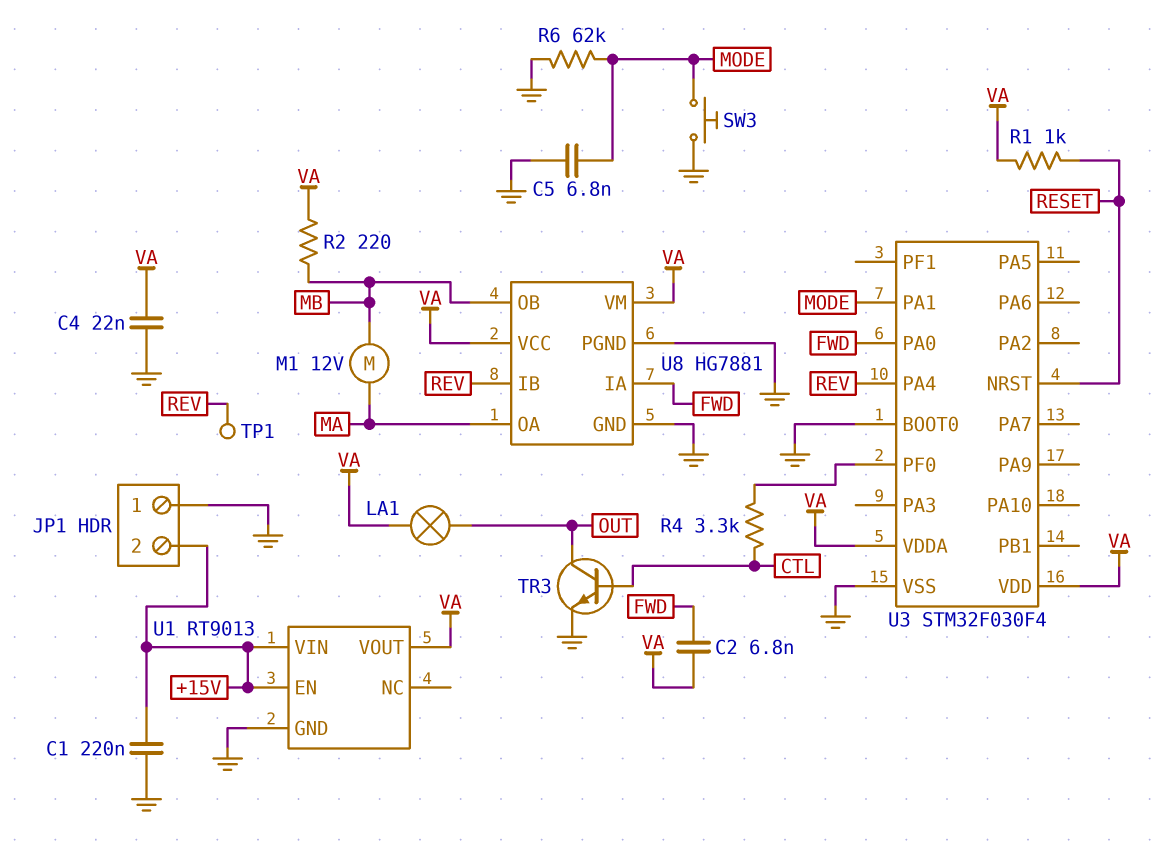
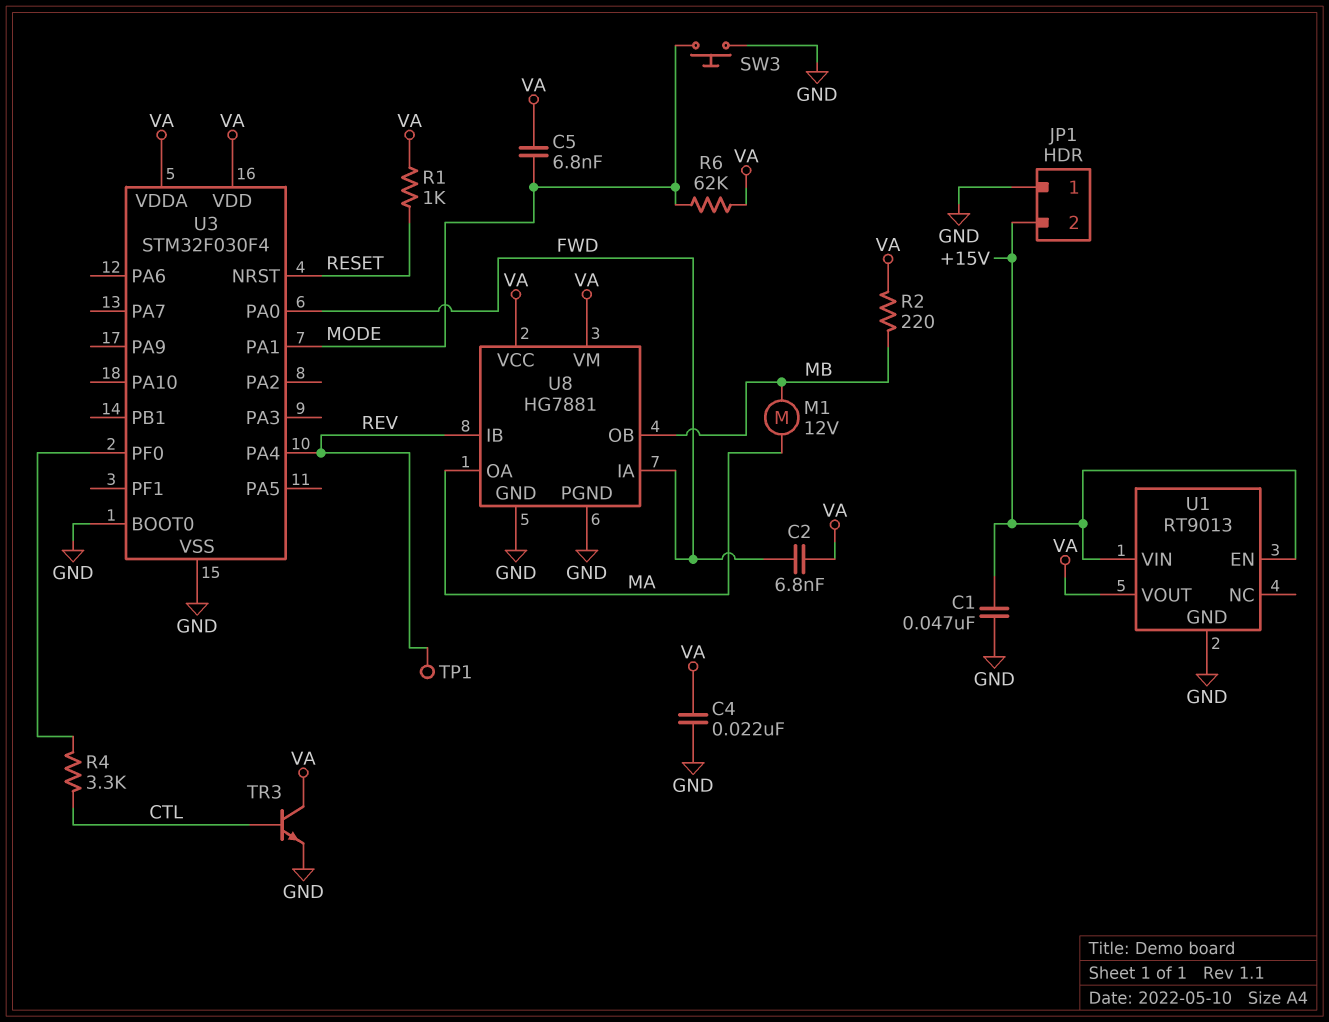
C1: 220nF (+15V, GND) -> 47nF (+15V, GND)
C5: 6.8nF (GND, MODE) -> 6.8nF (MODE, VA)
LA1: lamp (OUT, VA) -> none
R6: 62k (GND, MODE) -> 62k (MODE, VA)
TR3: NPN (B CTL, C OUT, E GND) -> NPN (B CTL, C VA, E GND)

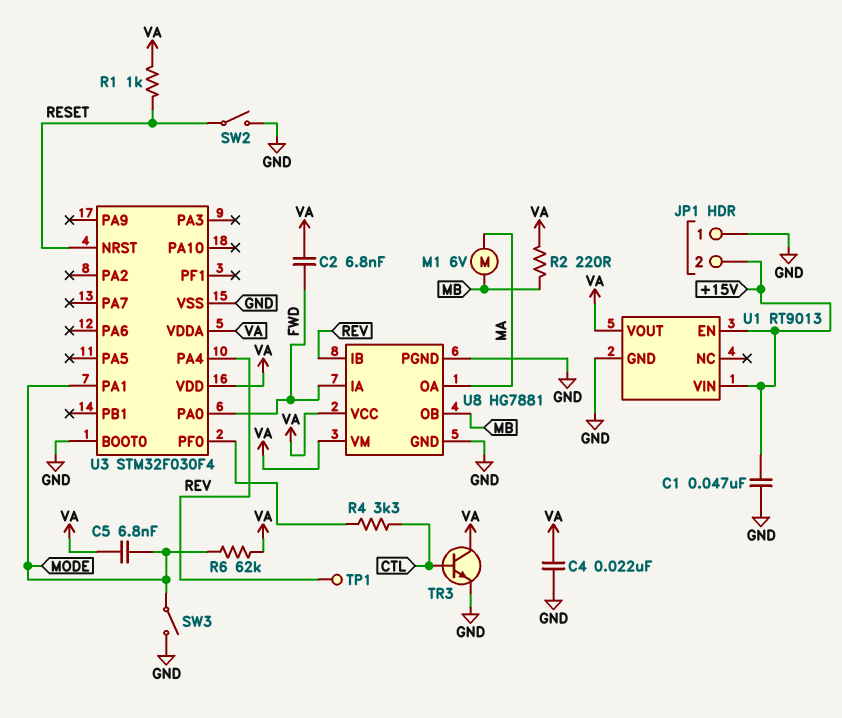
M1: motor 12V (MA, MB) -> motor 6V (MA, MB)
SW2: none -> switch (GND, RESET)
SW3: button (GND, MODE) -> switch (GND, MODE)

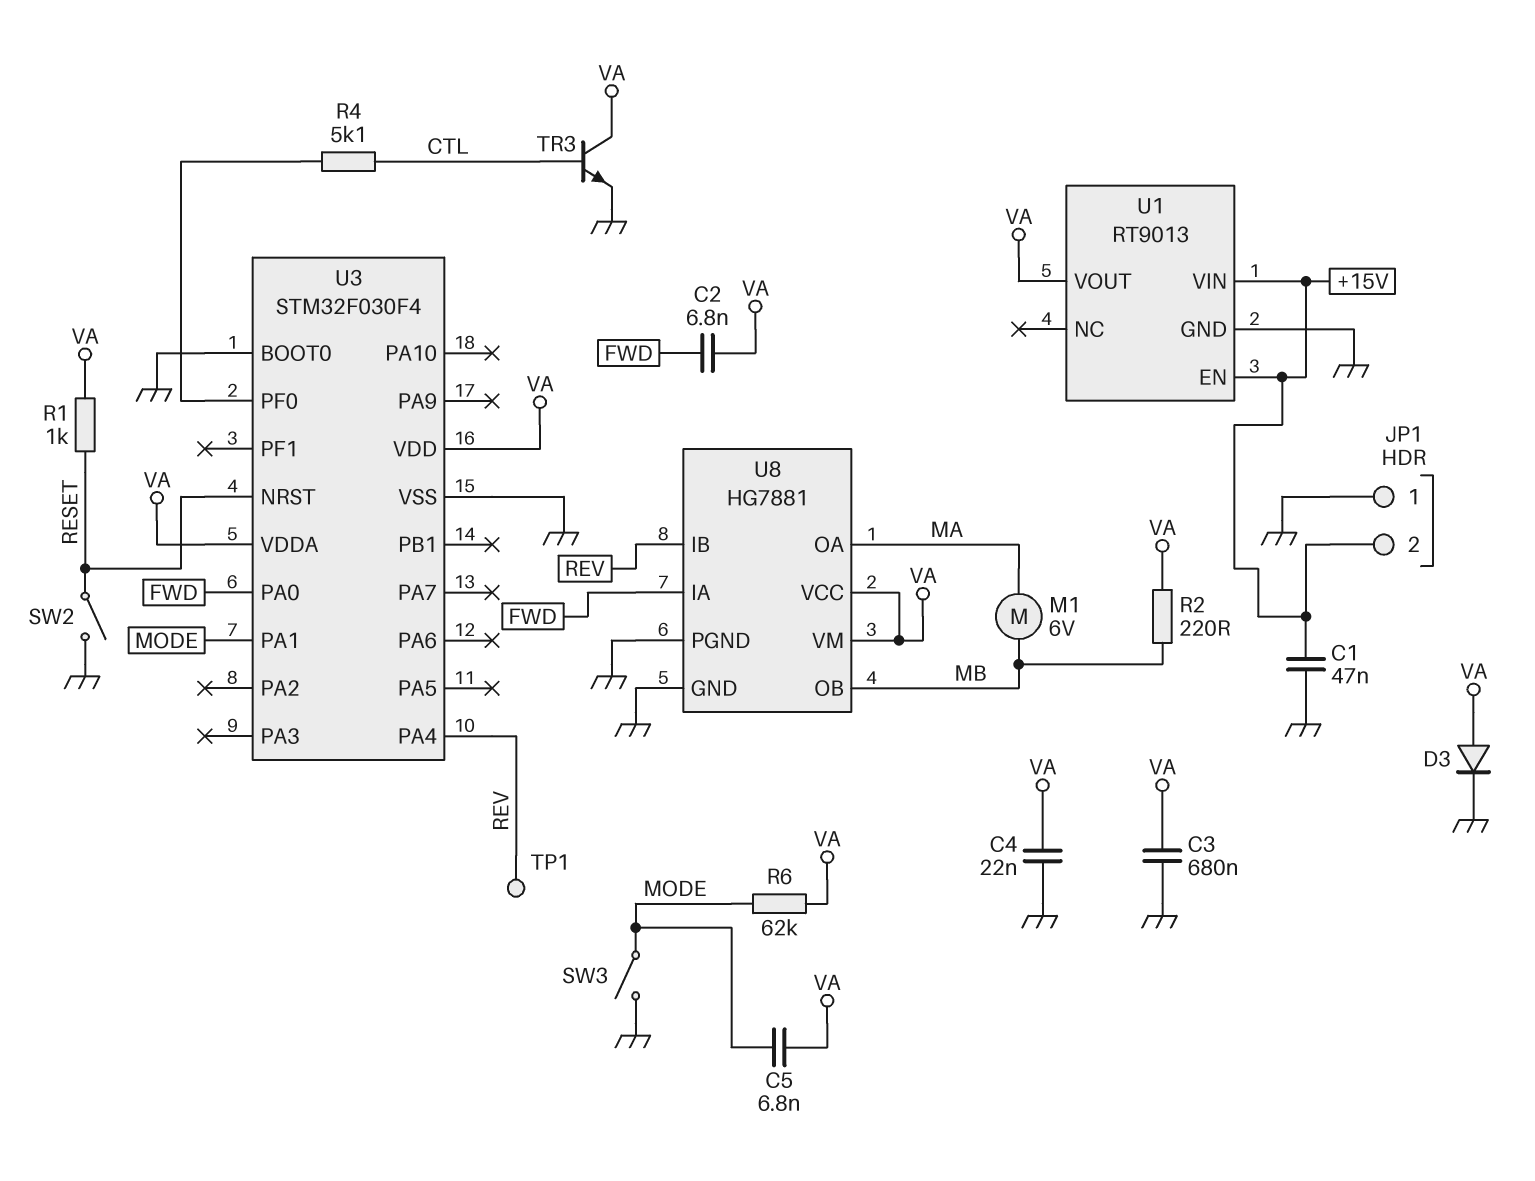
C3: none -> 680nF (GND, VA)
D3: none -> diode (A VA, K GND)
R4: 3.3k (CTL, U3/PF0) -> 5.1k (CTL, U3/PF0)

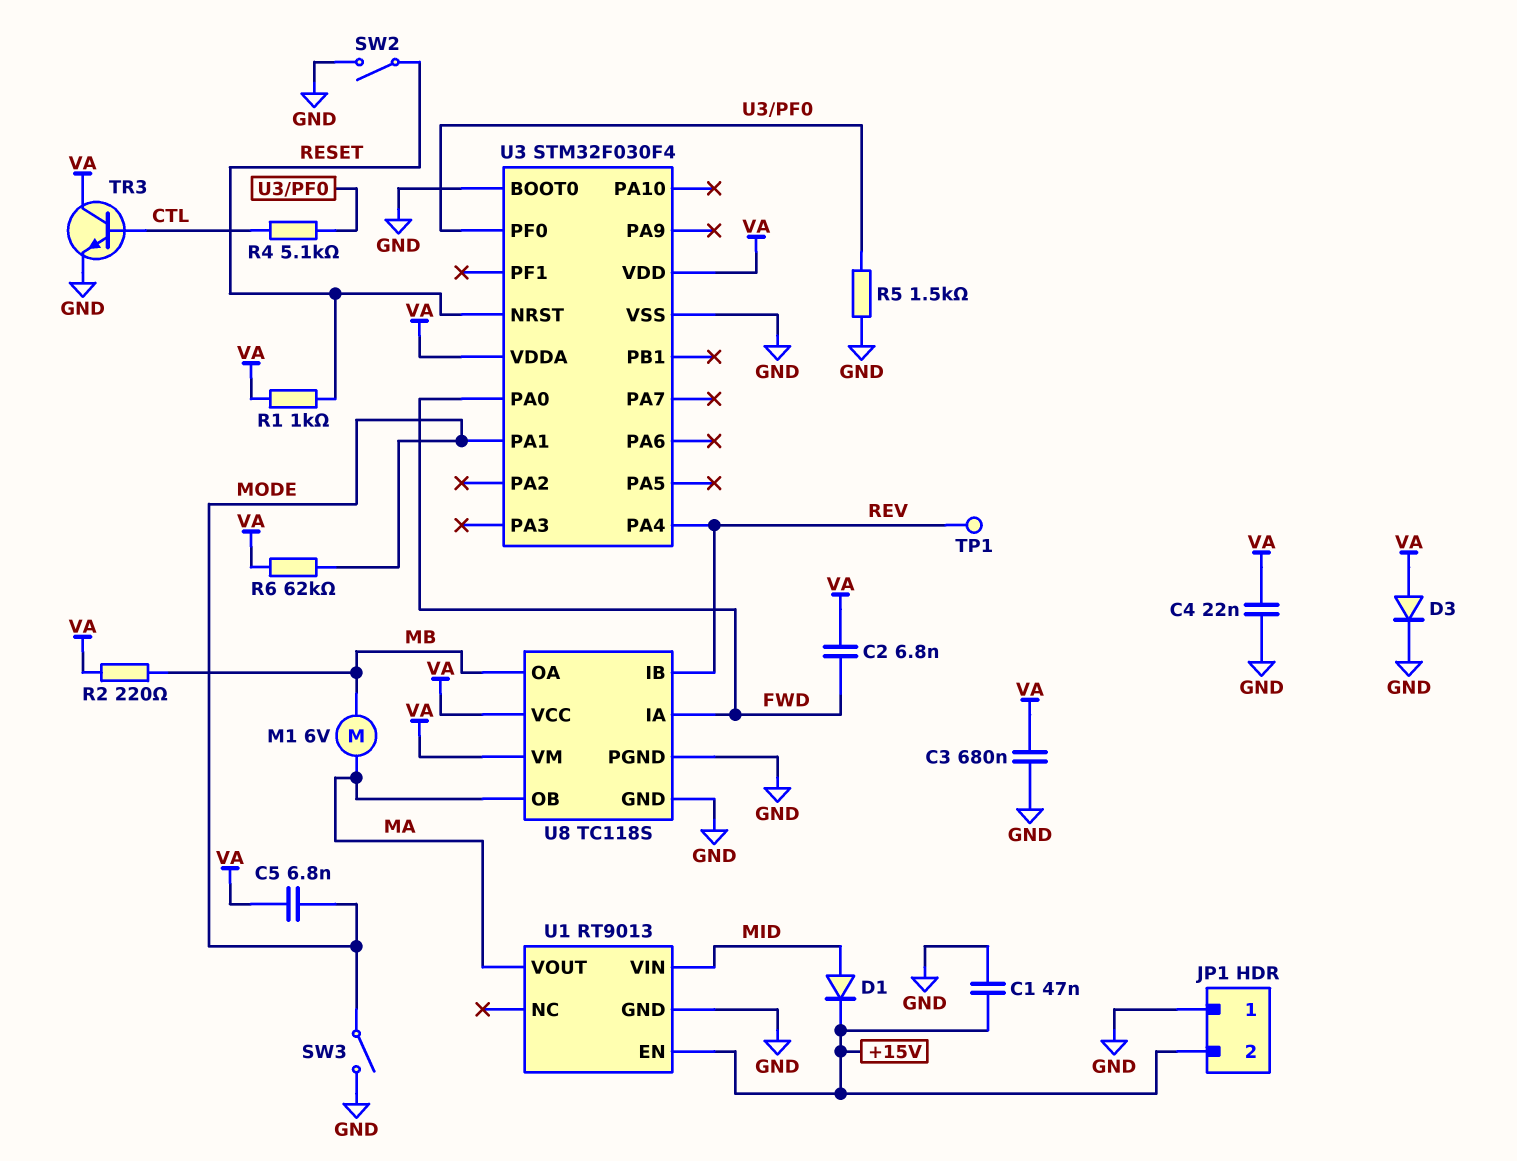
D1: none -> diode (A MID, K +15V)
R5: none -> 1.5k (GND, U3/PF0)
U1 pin VIN: +15V -> MID
U1 pin VOUT: VA -> MA
U8: HG7881 -> TC118S
U8 pin OA: MA -> MB
U8 pin OB: MB -> MA

